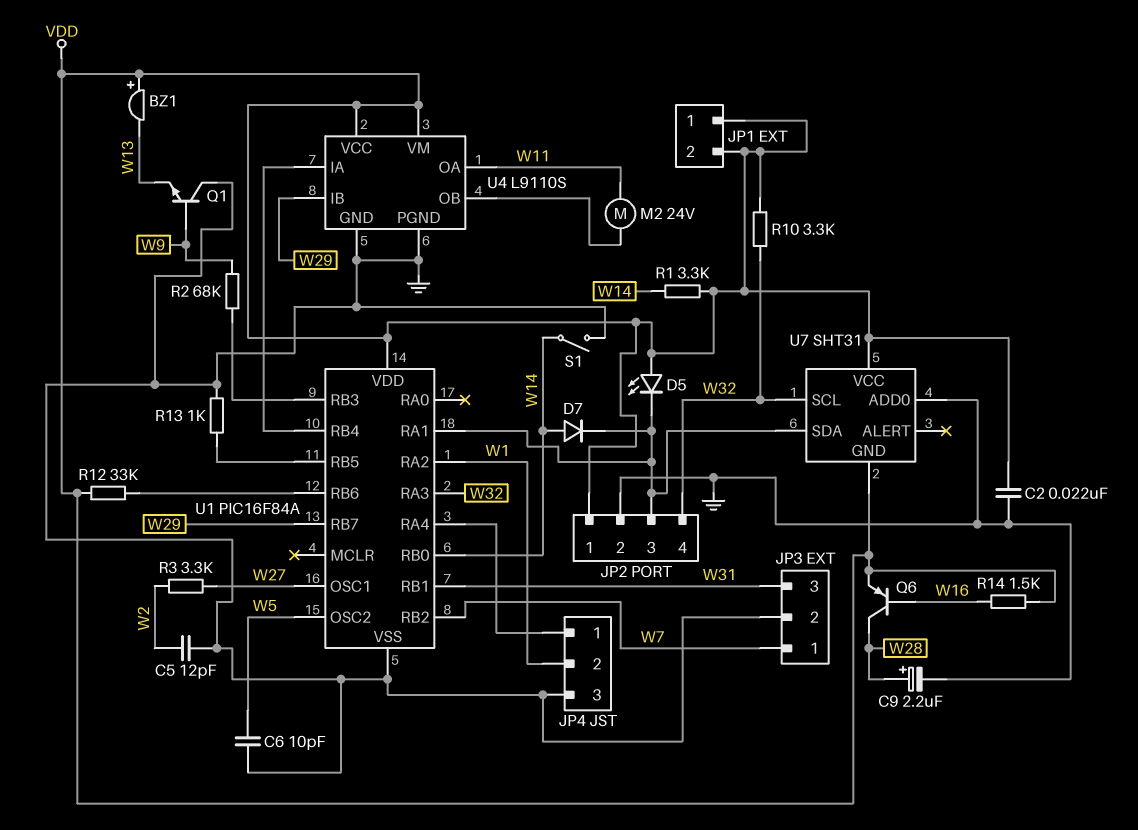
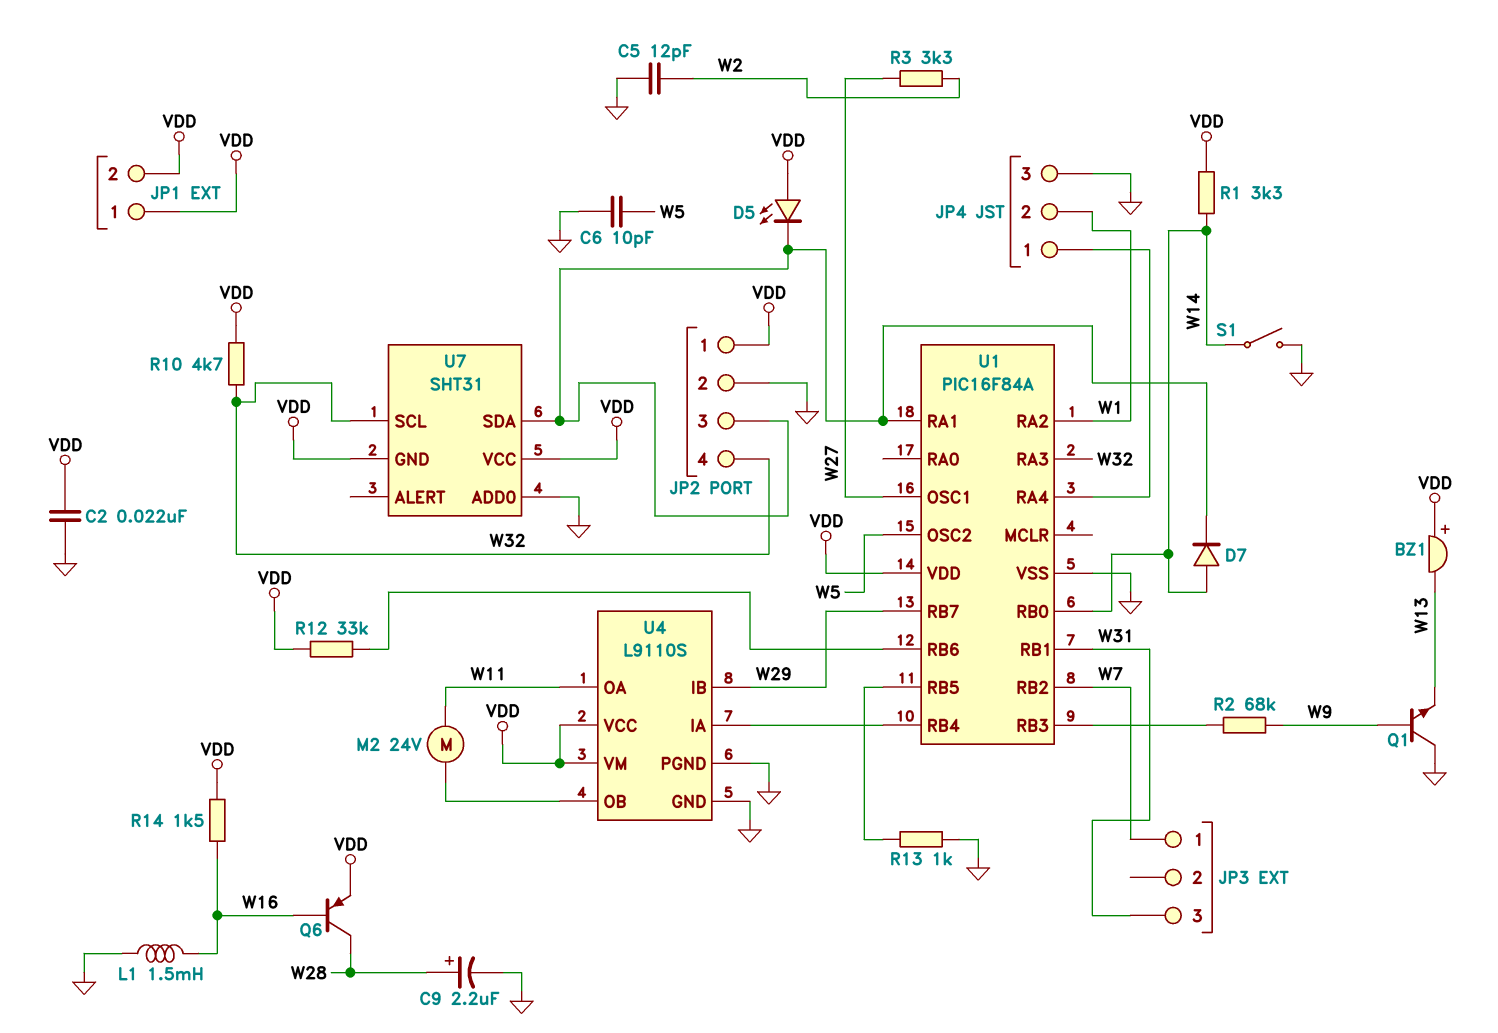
JP3 pin 2: GND -> none
L1: none -> 1.5mH (GND, W16)
R10: 3.3k (VDD, W32) -> 4.7k (VDD, W32)

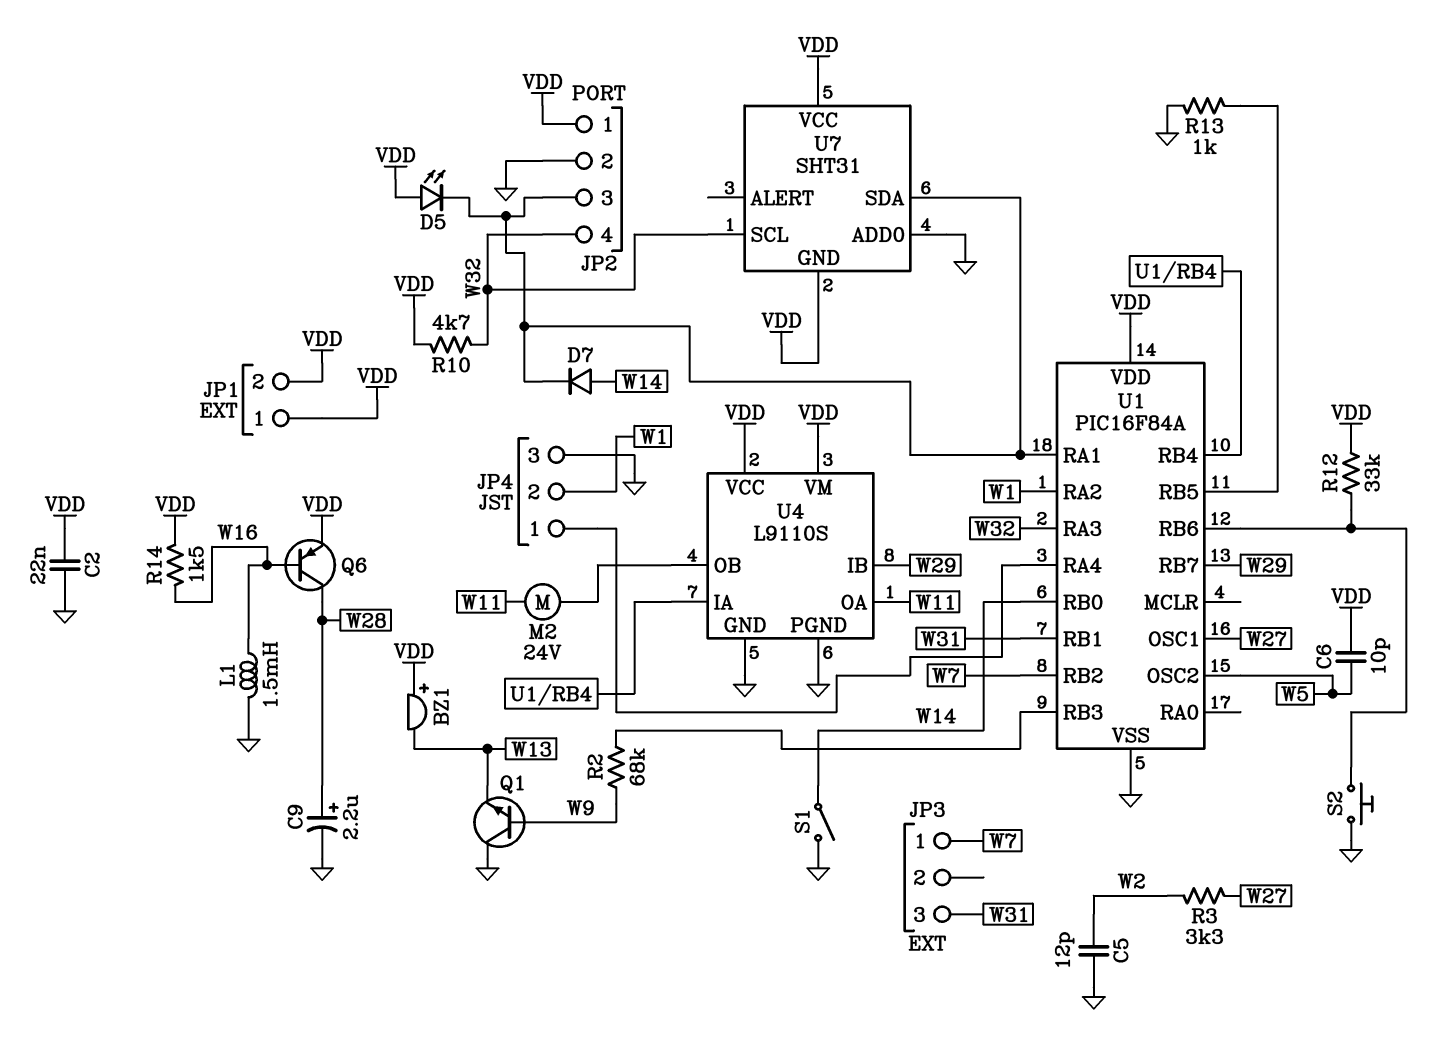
C6: 10pF (GND, W5) -> 10pF (VDD, W5)
R1: 3.3k (VDD, W14) -> none
S2: none -> button (GND, U1/RB6)

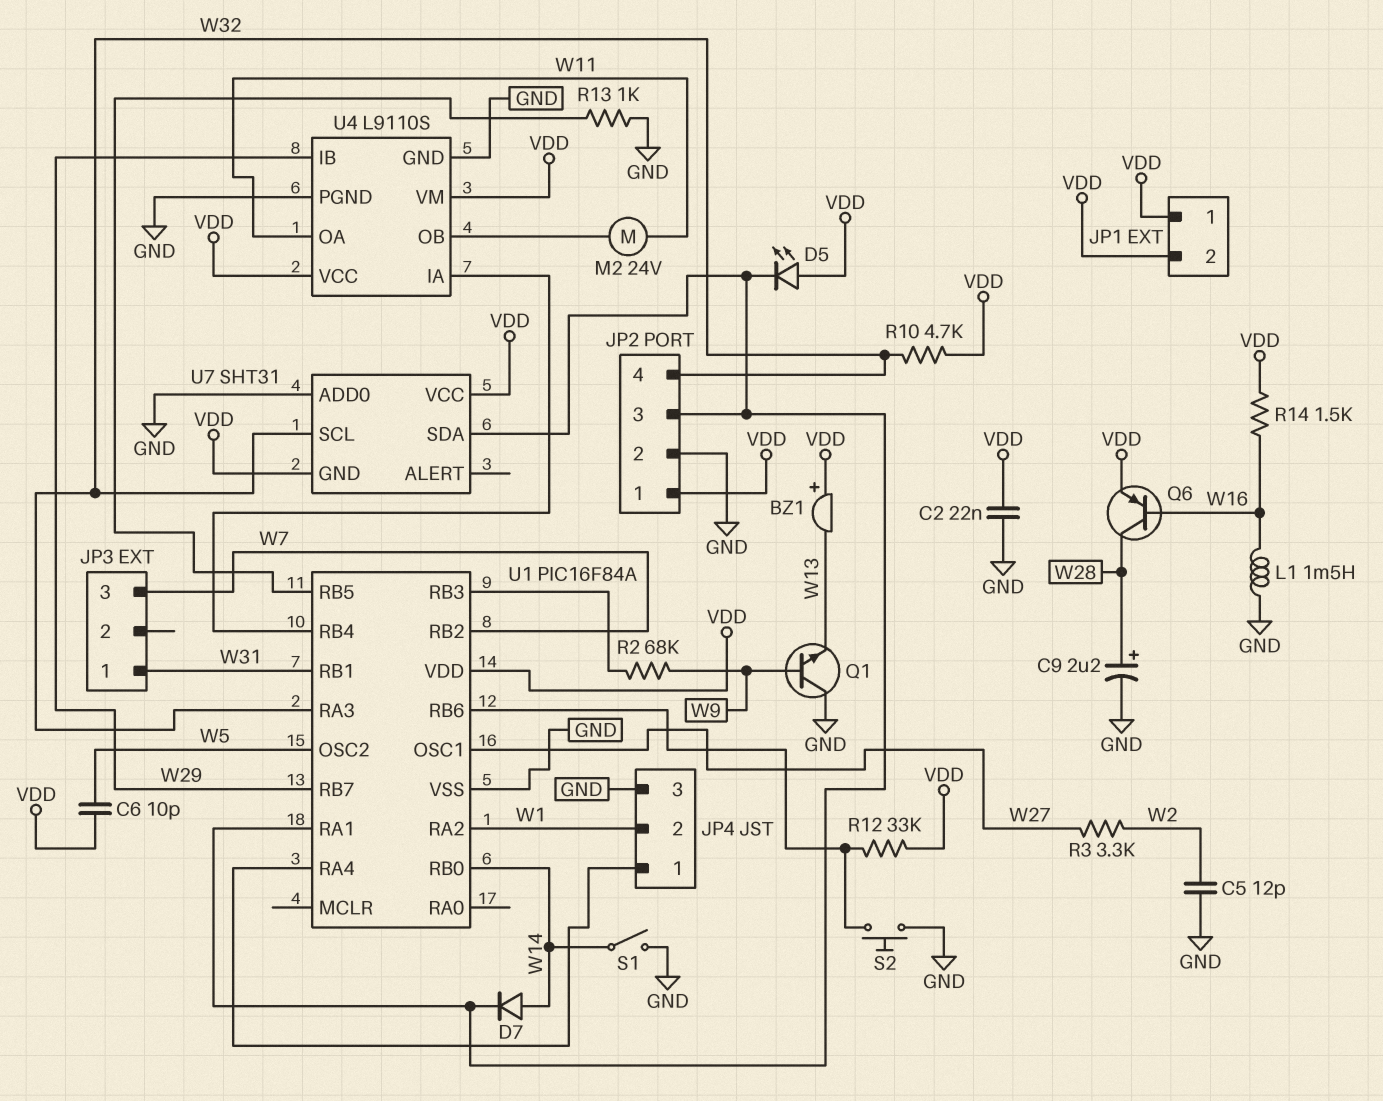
JP3 pin 1: W7 -> W31
JP3 pin 3: W31 -> W7

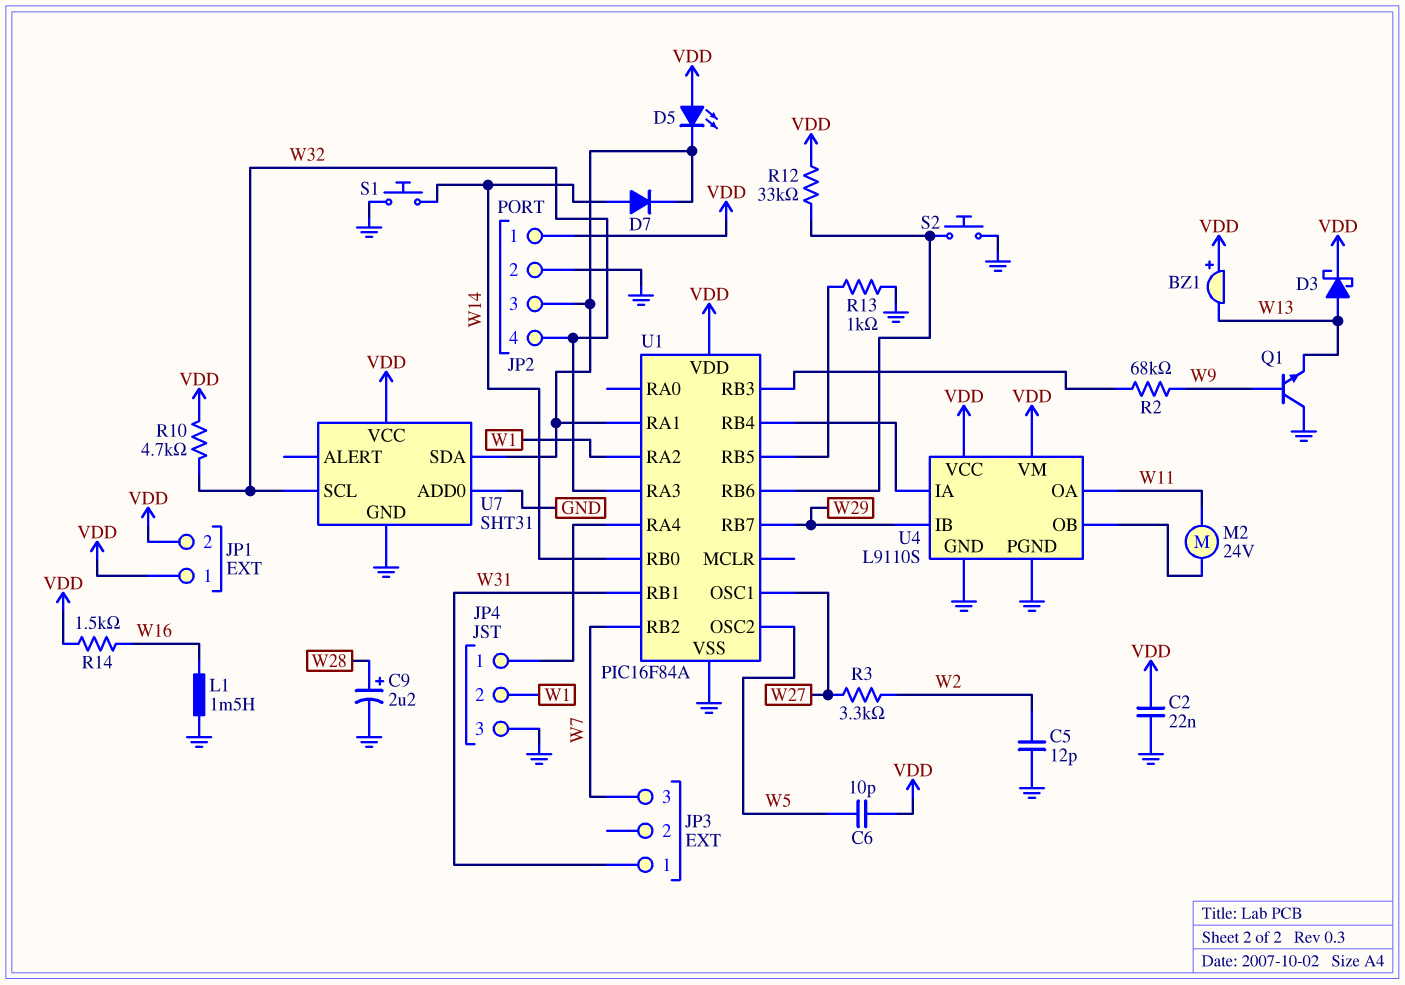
D3: none -> schottky (A W13, K VDD)
Q6: PNP (B W16, C W28, E VDD) -> none
S1: switch (GND, W14) -> button (GND, W14)
U7 pin GND: VDD -> GND

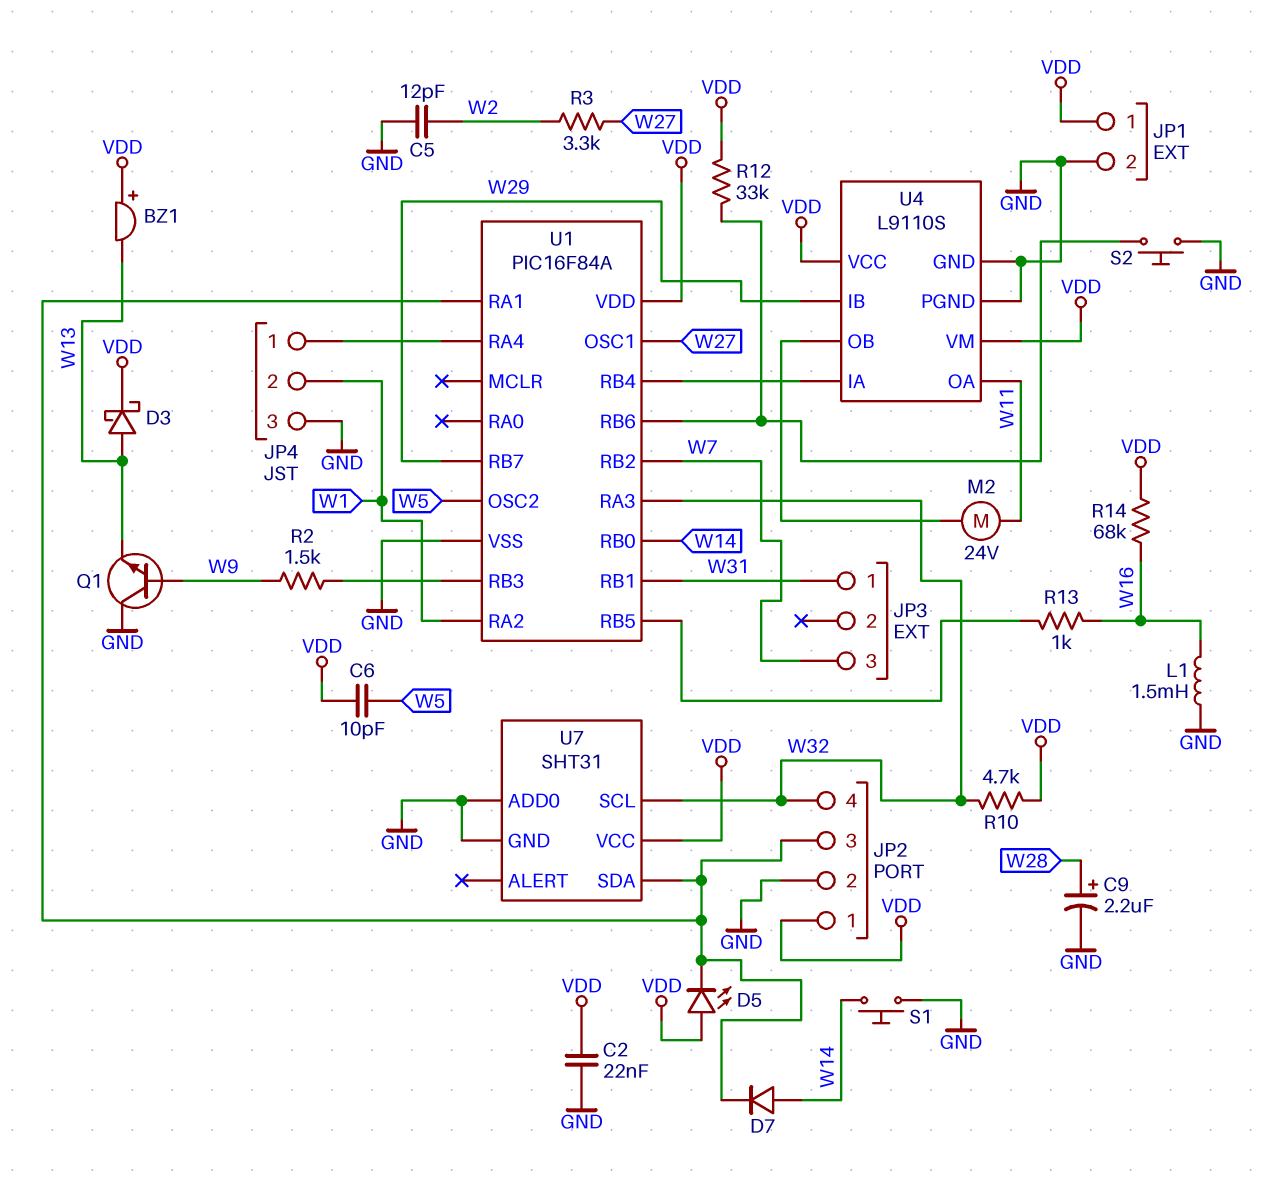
JP1 pin 2: VDD -> GND
R2: 68k (U1/RB3, W9) -> 1.5k (U1/RB3, W9)
R13: 1k (GND, U1/RB5) -> 1k (U1/RB5, W16)
R14: 1.5k (VDD, W16) -> 68k (VDD, W16)

